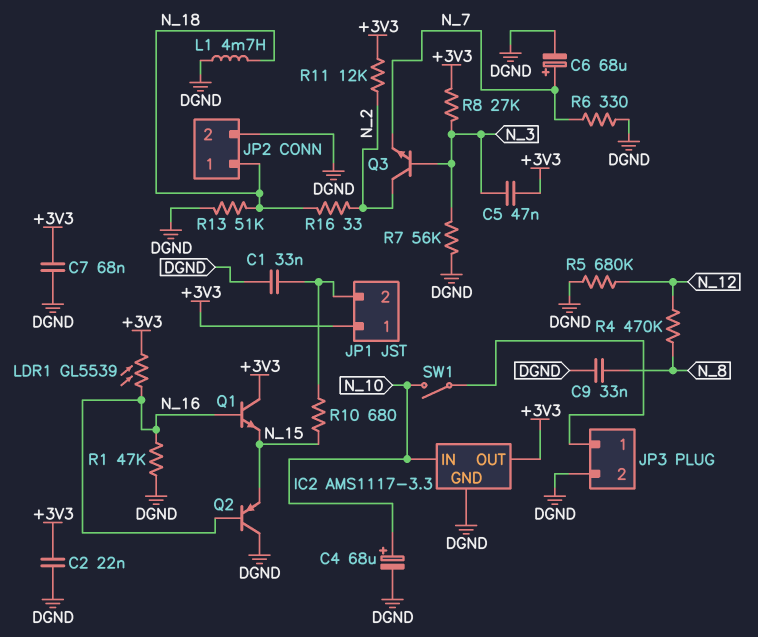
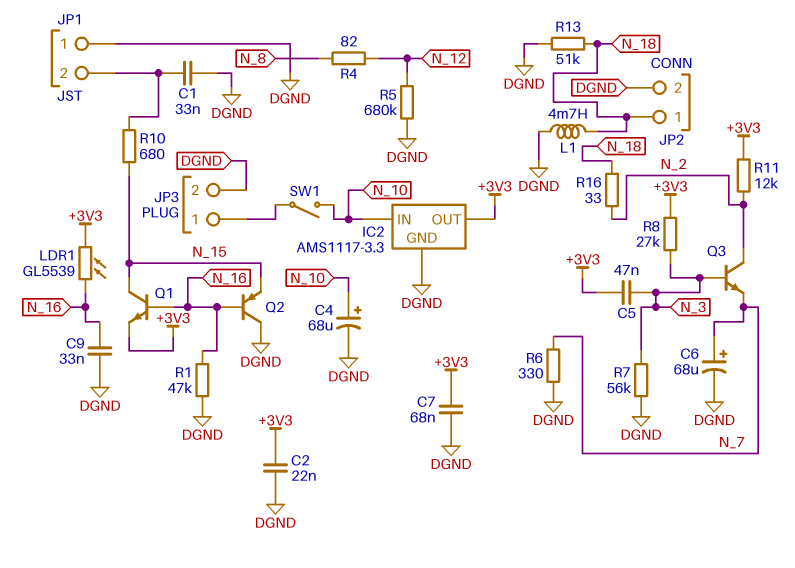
C9: 33nF (DGND, N_8) -> 33nF (DGND, N_16)
JP1 pin 1: +3V3 -> DGND
Q1: NPN (B N_16, C +3V3, E N_15) -> NPN (B N_16, C N_15, E +3V3)
R4: 470k (N_8, N_12) -> 82 (N_8, N_12)

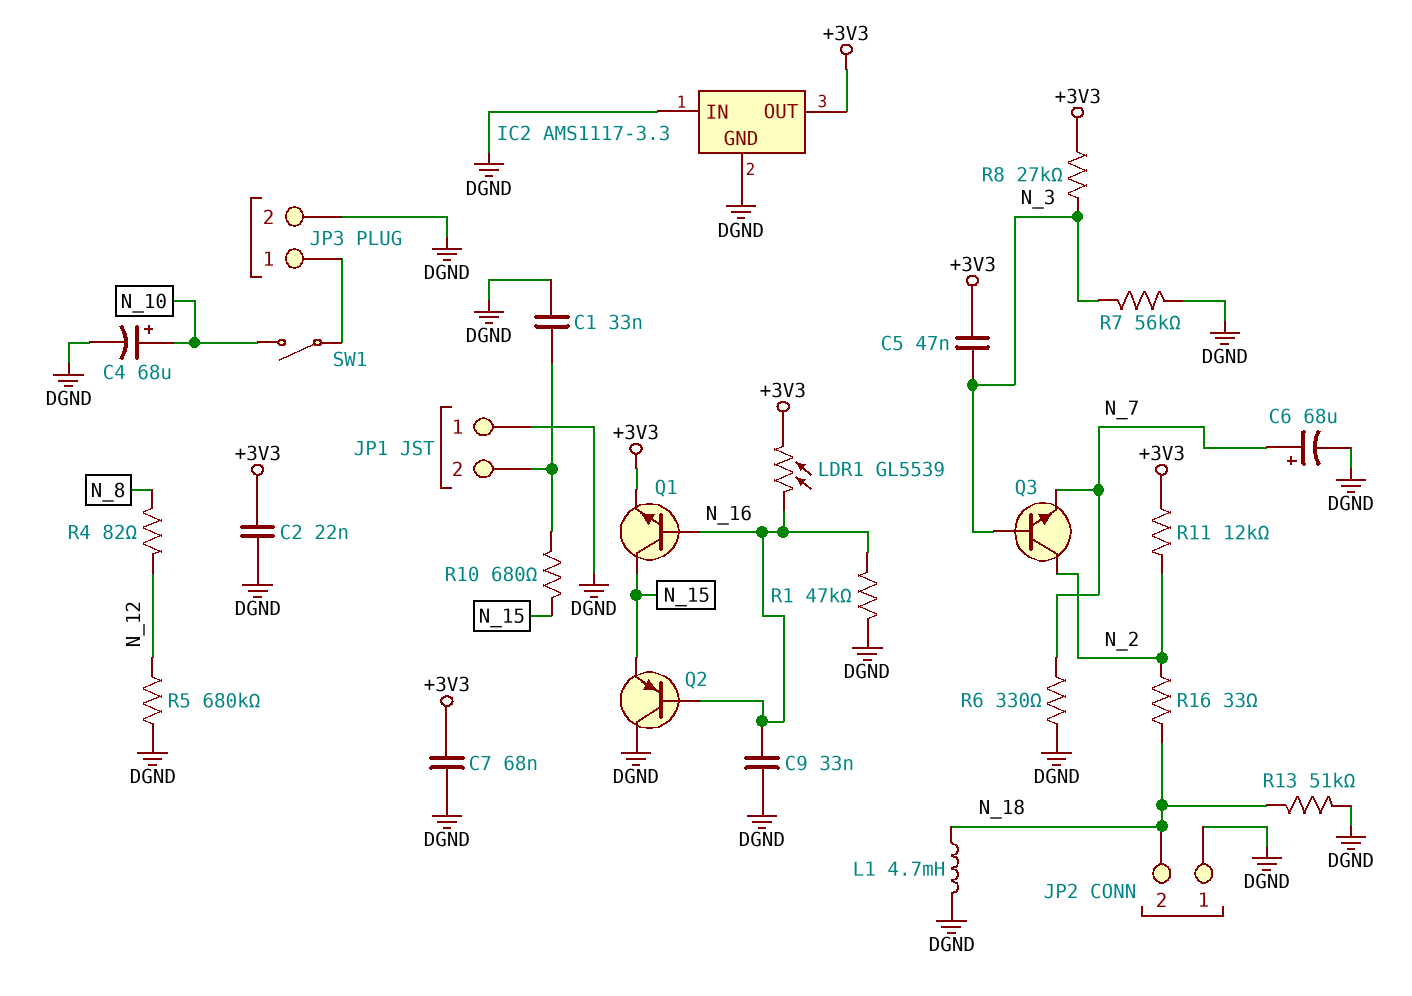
IC2 pin IN: N_10 -> DGND
JP2 pin 1: N_18 -> DGND
JP2 pin 2: DGND -> N_18

